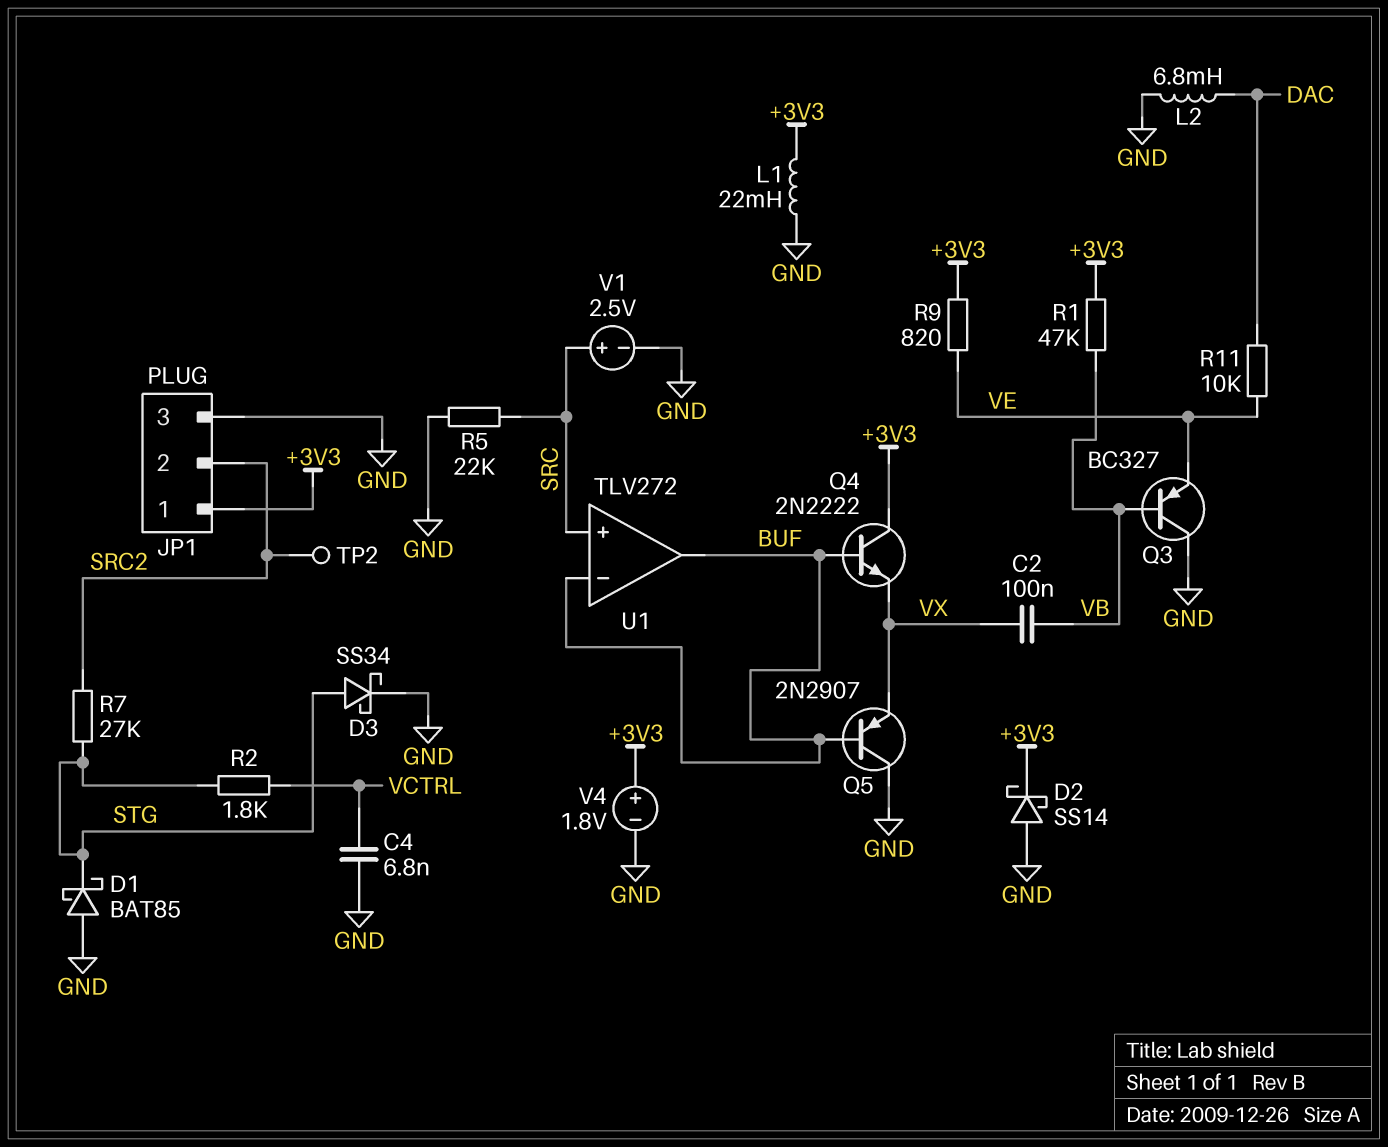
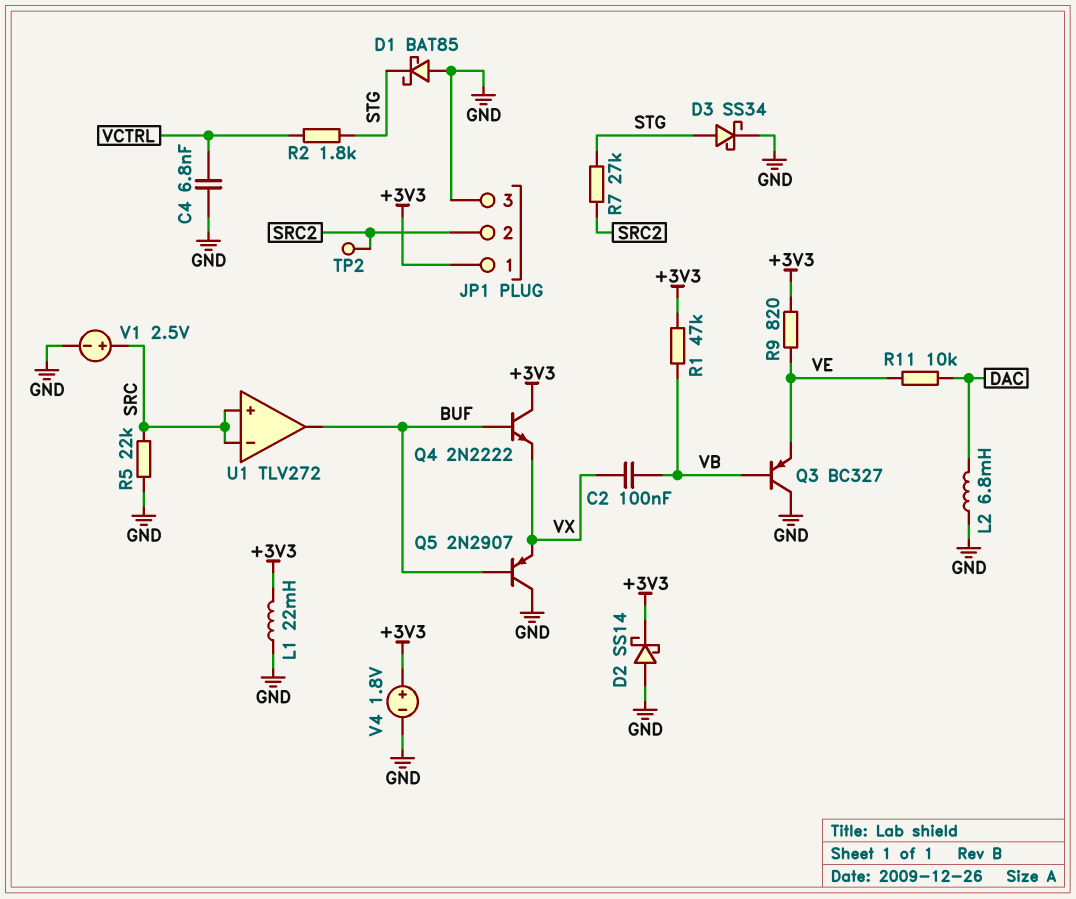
U1 pin in-: BUF -> SRC

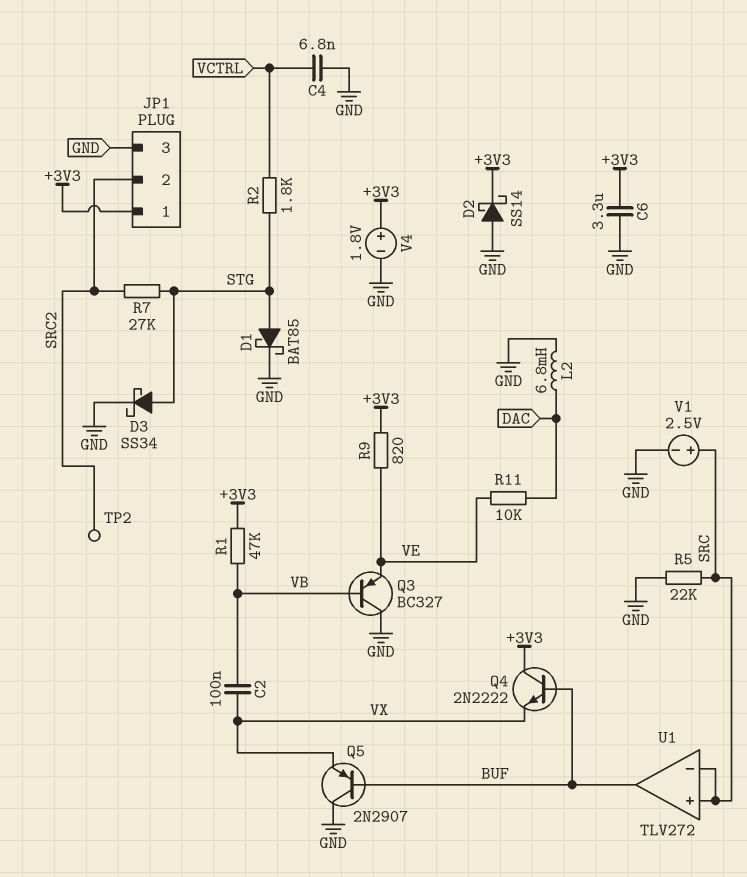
C6: none -> 3.3uF (+3V3, GND)
D1: schottky BAT85 (A GND, K STG) -> schottky BAT85 (A STG, K GND)
L1: 22mH (+3V3, GND) -> none

